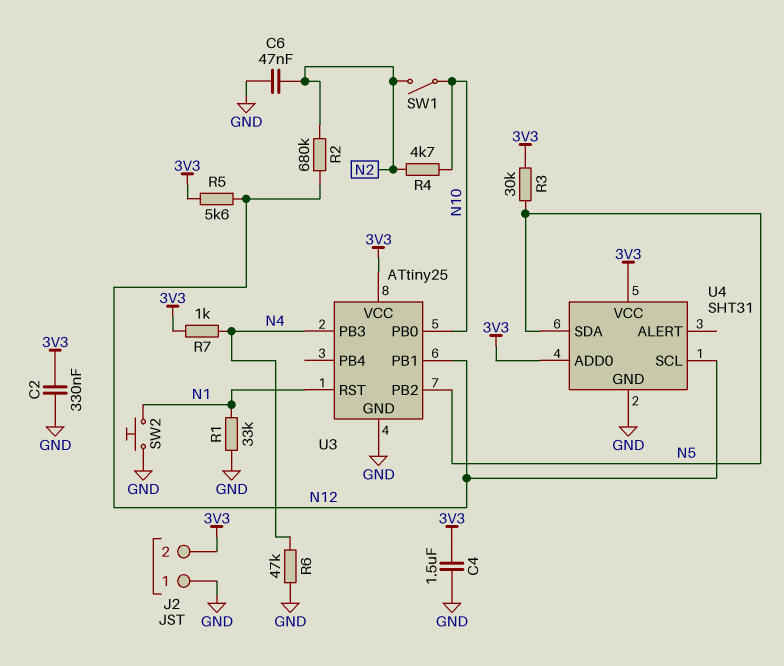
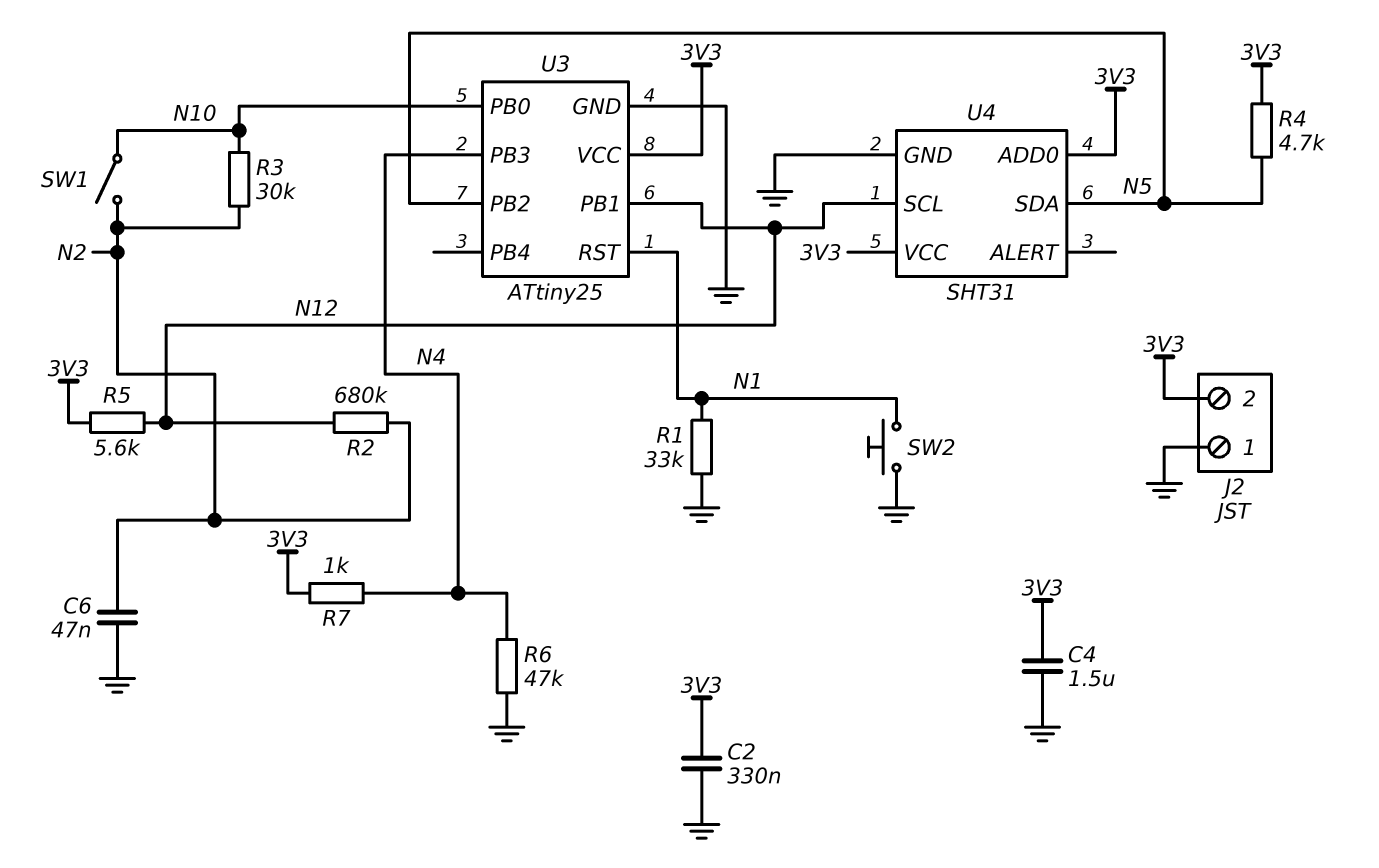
R3: 30k (3V3, N5) -> 30k (N2, N10)
R4: 4.7k (N2, N10) -> 4.7k (3V3, N5)

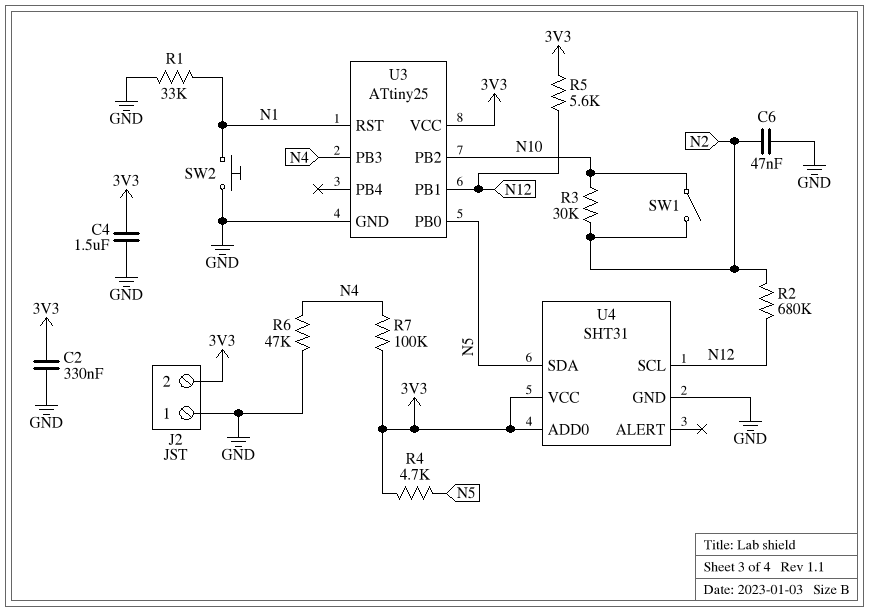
R7: 1k (3V3, N4) -> 100k (3V3, N4)
U3 pin PB0: N10 -> N5
U3 pin PB2: N5 -> N10

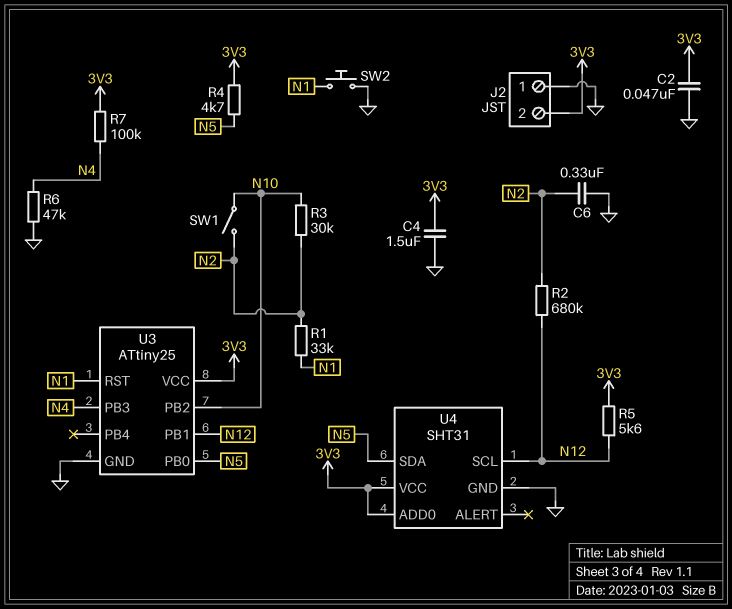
C2: 330nF (3V3, GND) -> 47nF (3V3, GND)
C6: 47nF (GND, N2) -> 330nF (GND, N2)
R1: 33k (GND, N1) -> 33k (N1, N2)

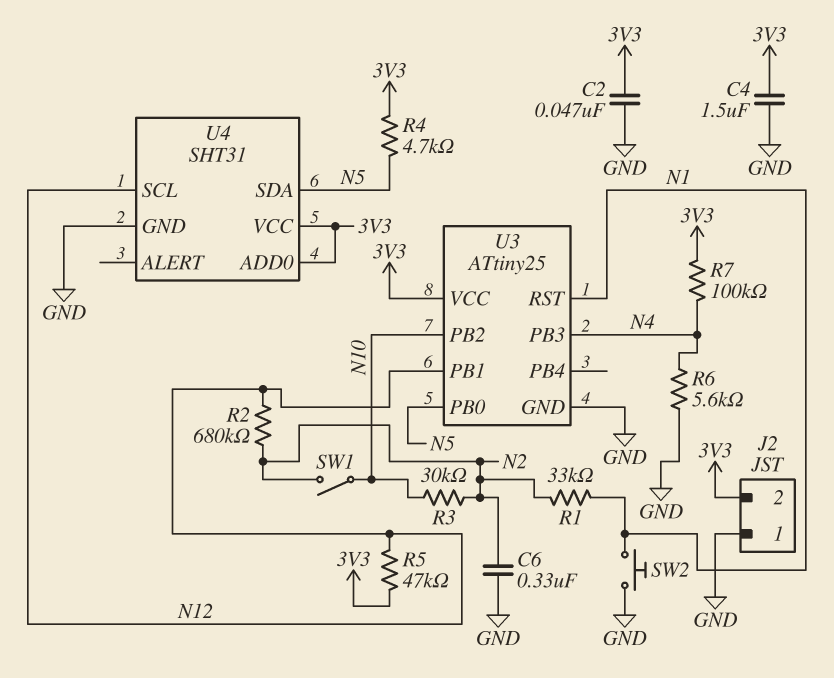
R5: 5.6k (3V3, N12) -> 47k (3V3, N12)
R6: 47k (GND, N4) -> 5.6k (GND, N4)

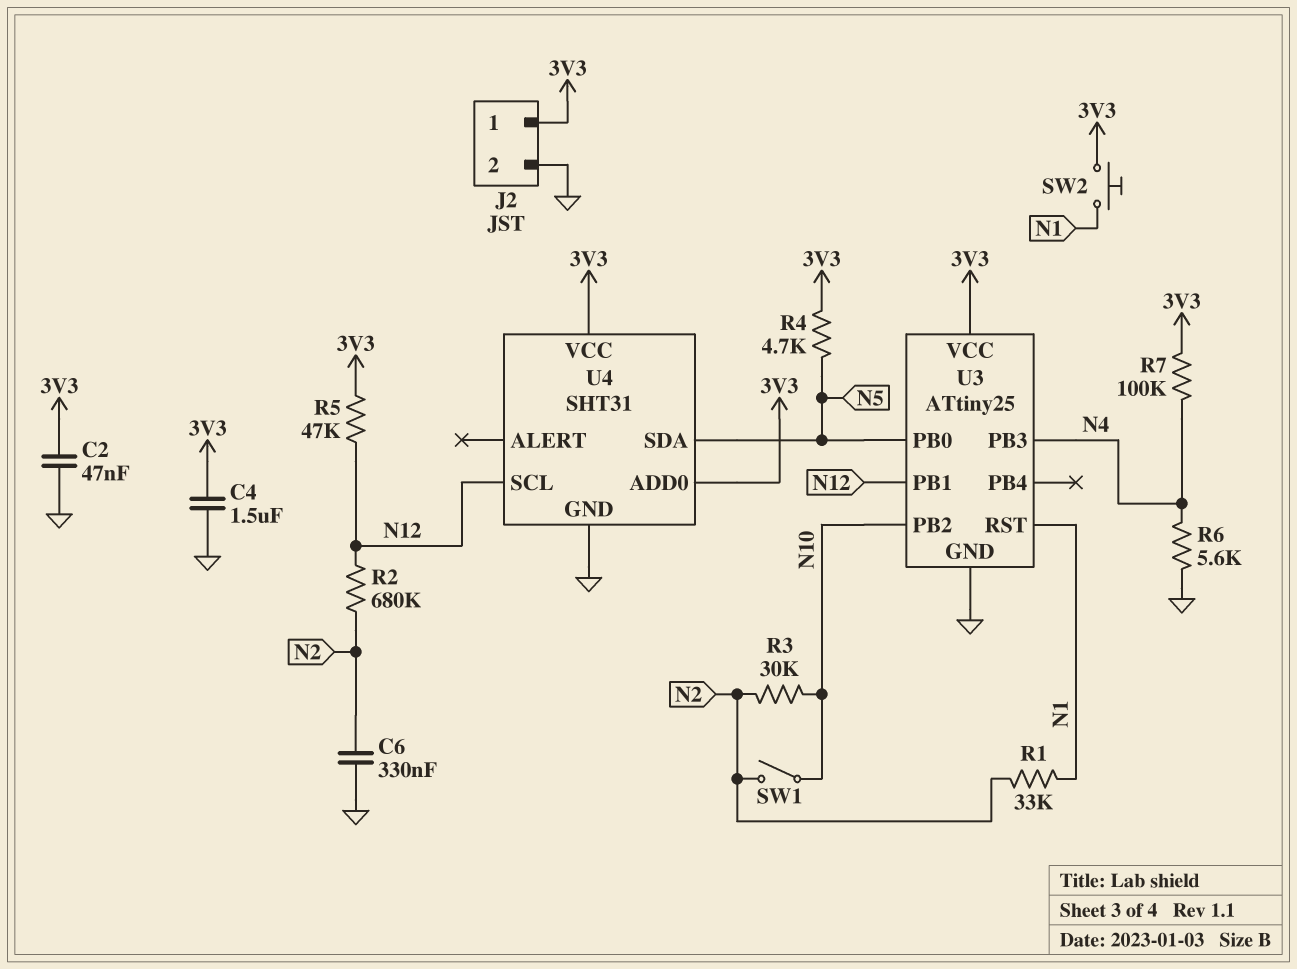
J2 pin 1: GND -> 3V3
J2 pin 2: 3V3 -> GND
SW2: button (GND, N1) -> button (3V3, N1)

